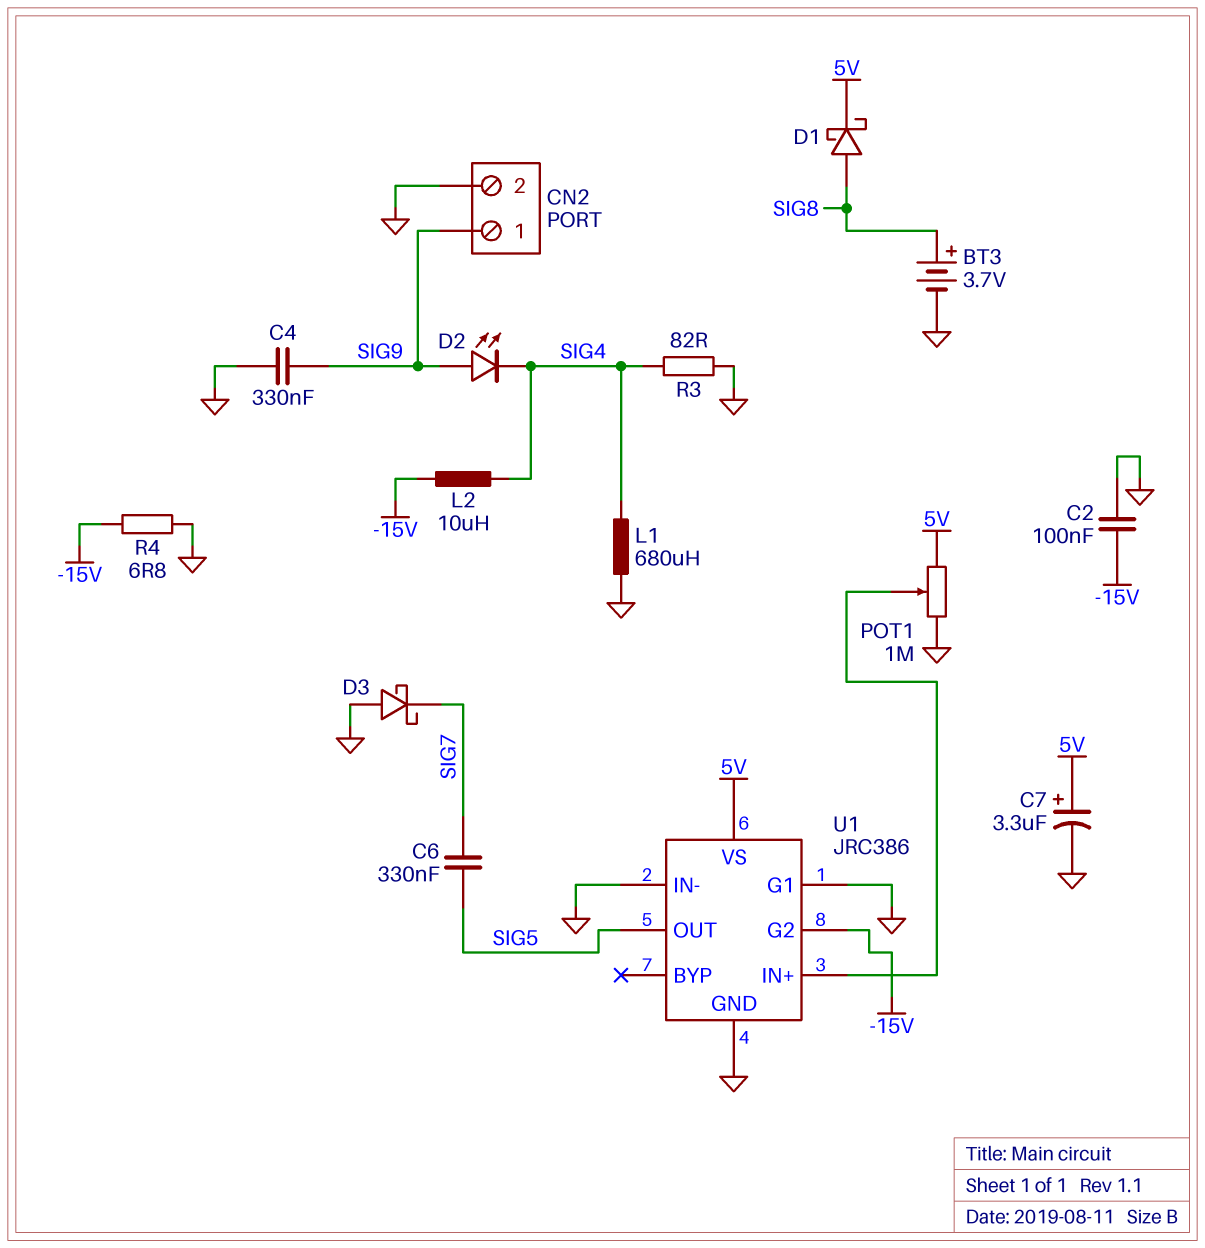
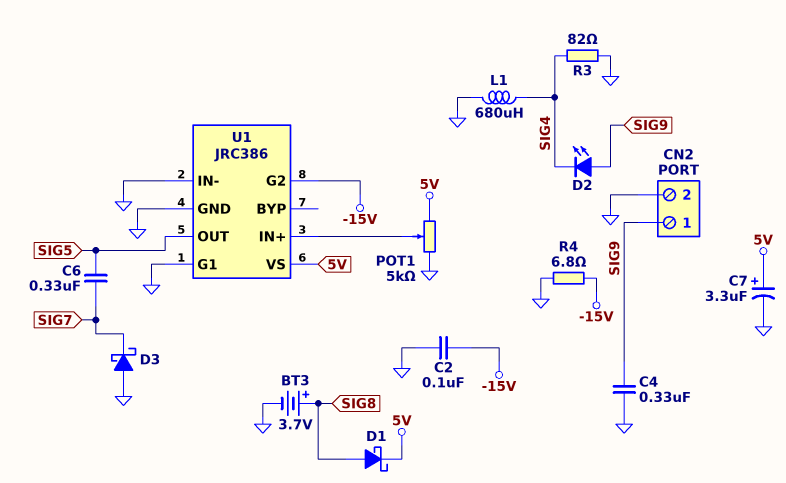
L2: 10uH (-15V, SIG4) -> none
POT1: 1M (5V, GND, wiper U1/IN+) -> 5k (5V, GND, wiper U1/IN+)

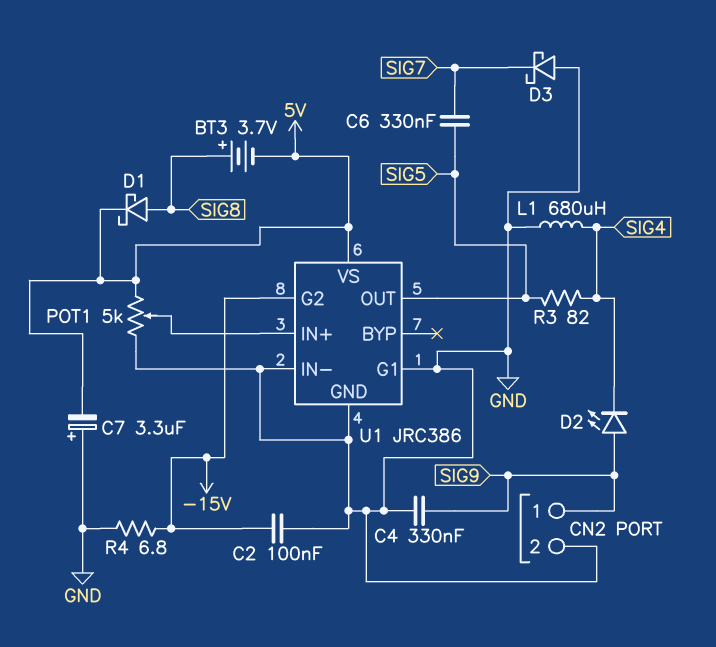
BT3: 3.7V (plus SIG8, minus GND) -> 3.7V (plus SIG8, minus 5V)
C7: 3.3uF (plus 5V, minus GND) -> 3.3uF (plus GND, minus 5V)
R3: 82 (GND, SIG4) -> 82 (SIG4, SIG5)

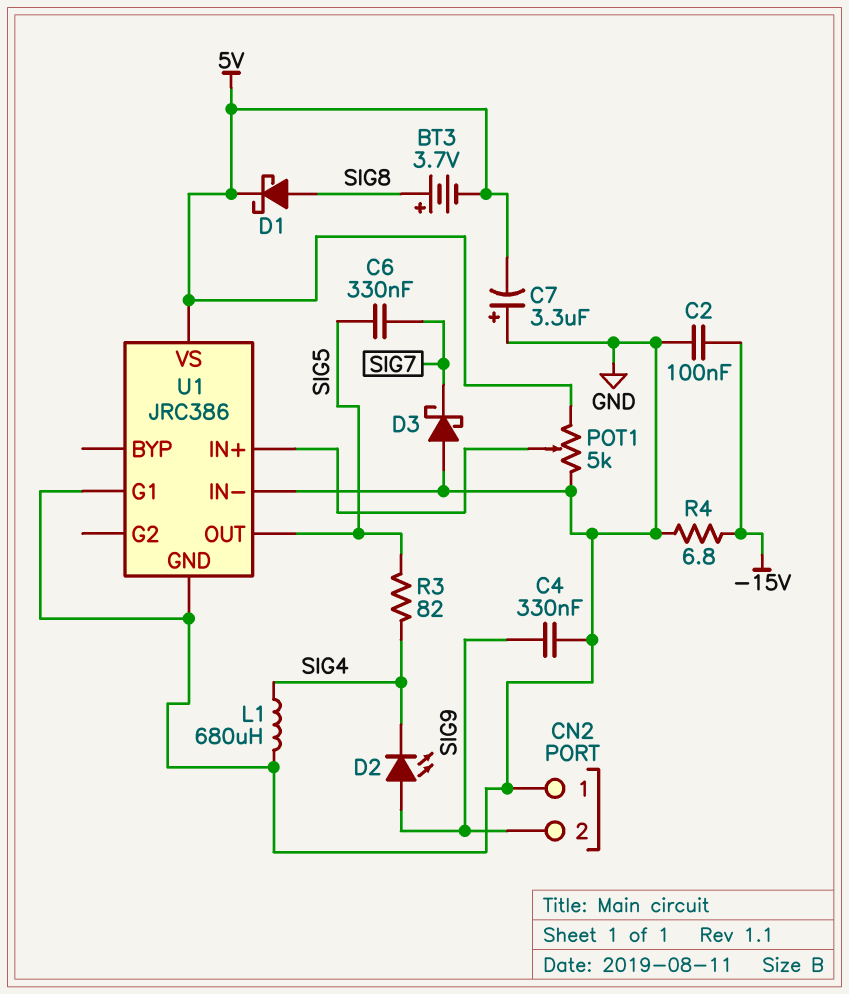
CN2 pin 1: SIG9 -> GND
CN2 pin 2: GND -> SIG9
U1 pin G2: -15V -> none

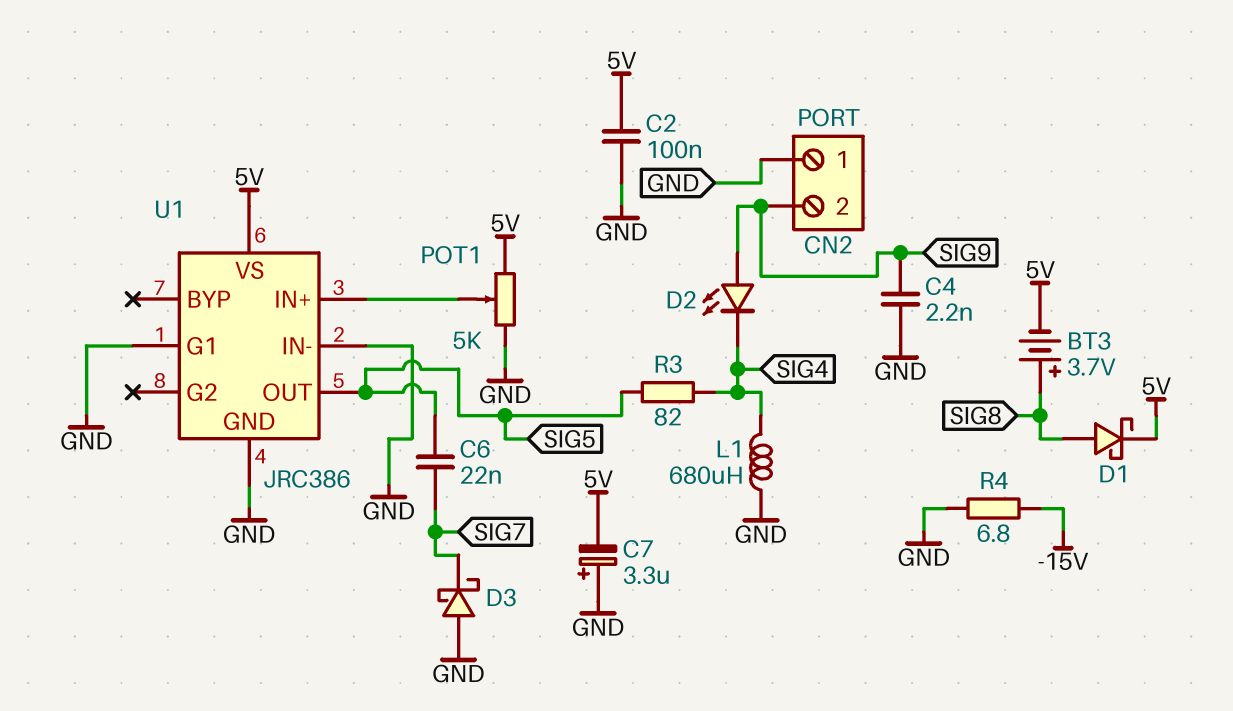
C2: 100nF (-15V, GND) -> 100nF (5V, GND)
C4: 330nF (GND, SIG9) -> 2.2nF (GND, SIG9)
C6: 330nF (SIG5, SIG7) -> 22nF (SIG5, SIG7)

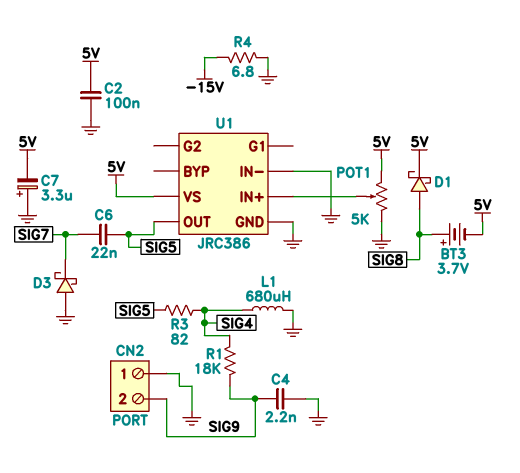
D2: LED (A SIG9, K SIG4) -> none
R1: none -> 18k (SIG4, SIG9)
U1 pin G1: GND -> none

